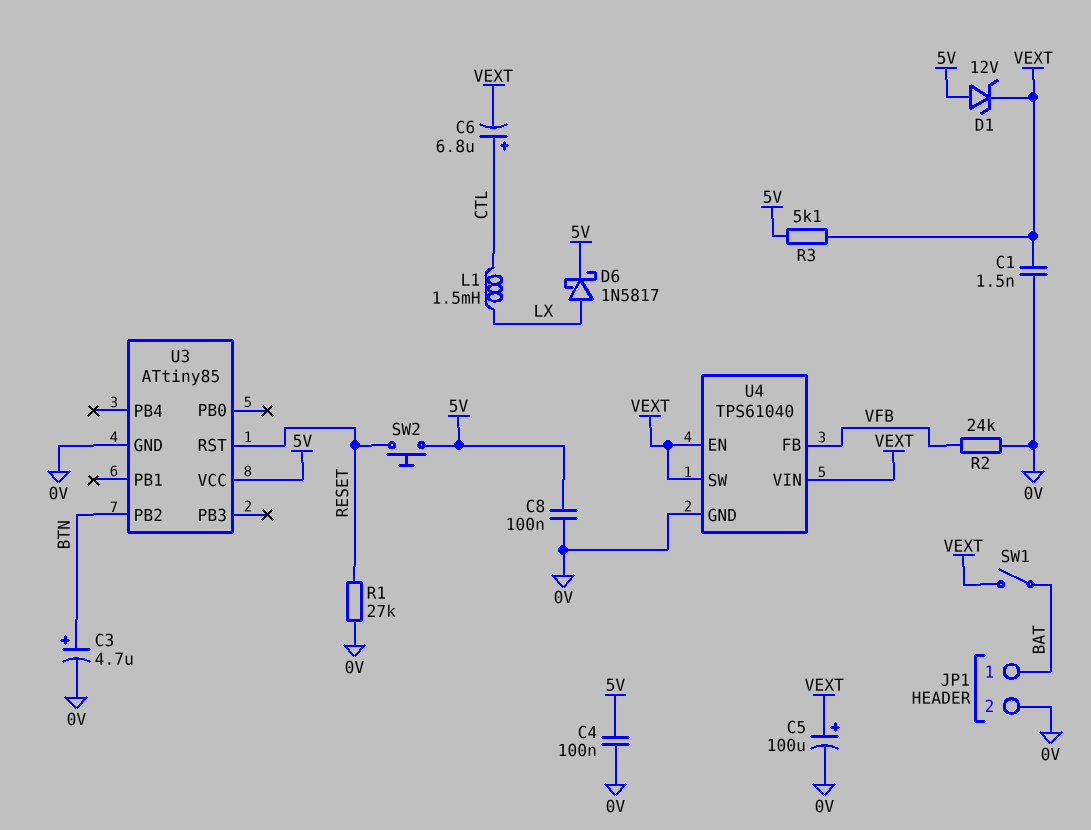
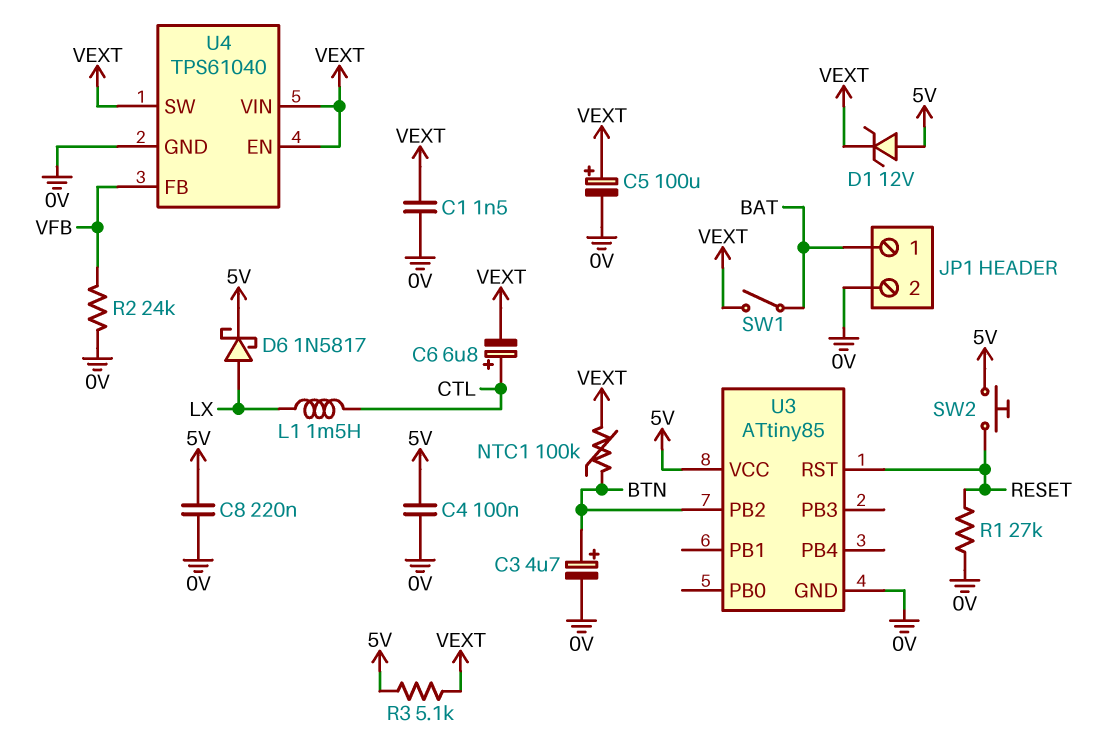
C8: 100nF (0V, 5V) -> 220nF (0V, 5V)
NTC1: none -> 100k (BTN, VEXT)

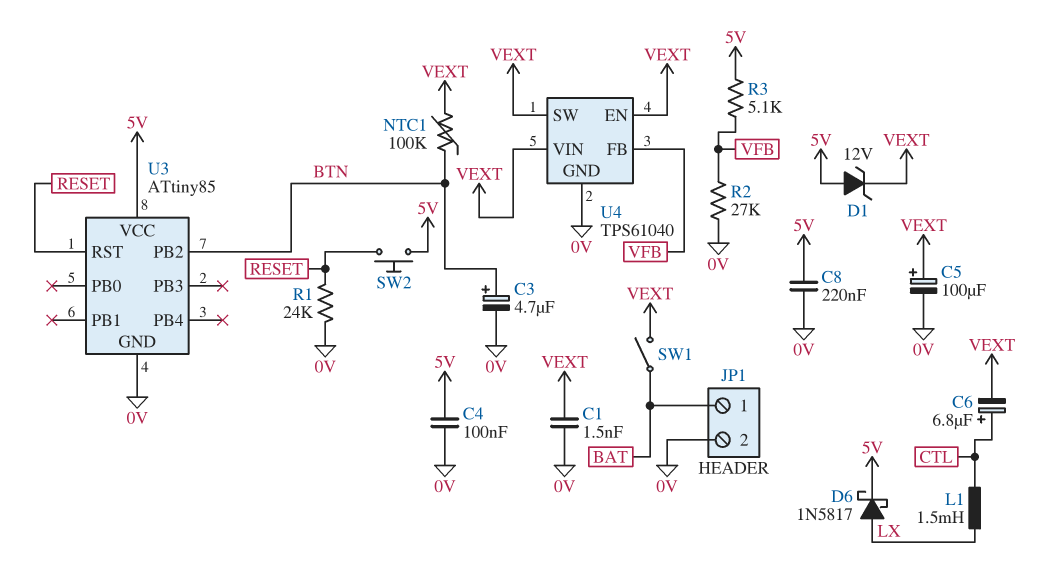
R1: 27k (0V, RESET) -> 24k (0V, RESET)
R2: 24k (0V, VFB) -> 27k (0V, VFB)
R3: 5.1k (5V, VEXT) -> 5.1k (5V, VFB)

